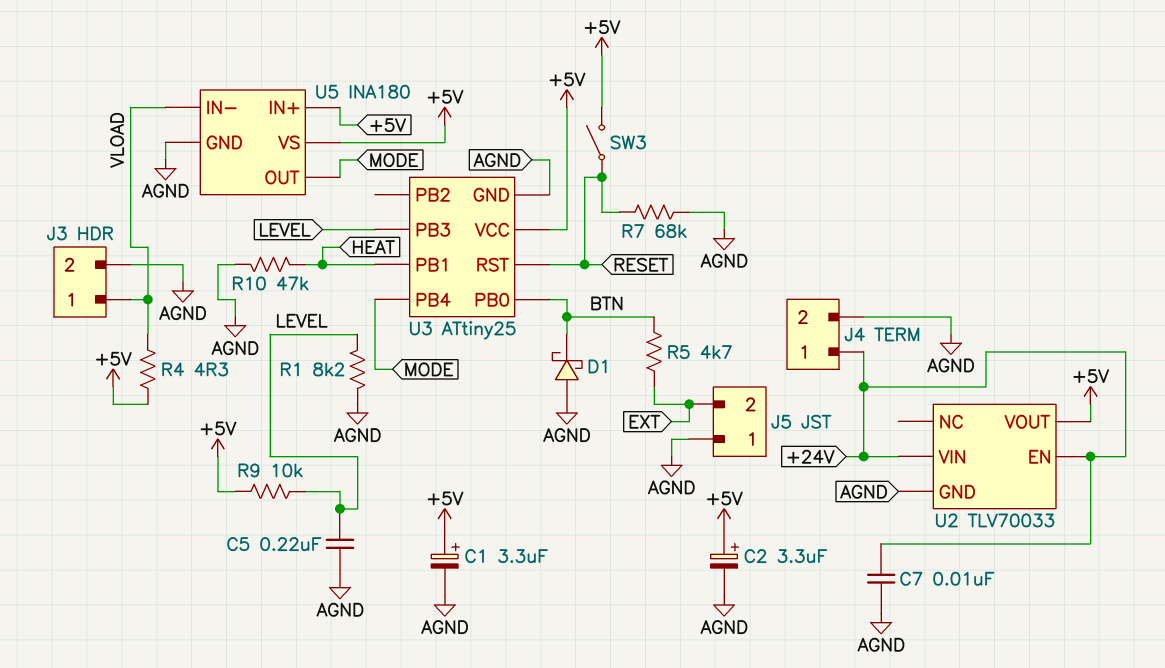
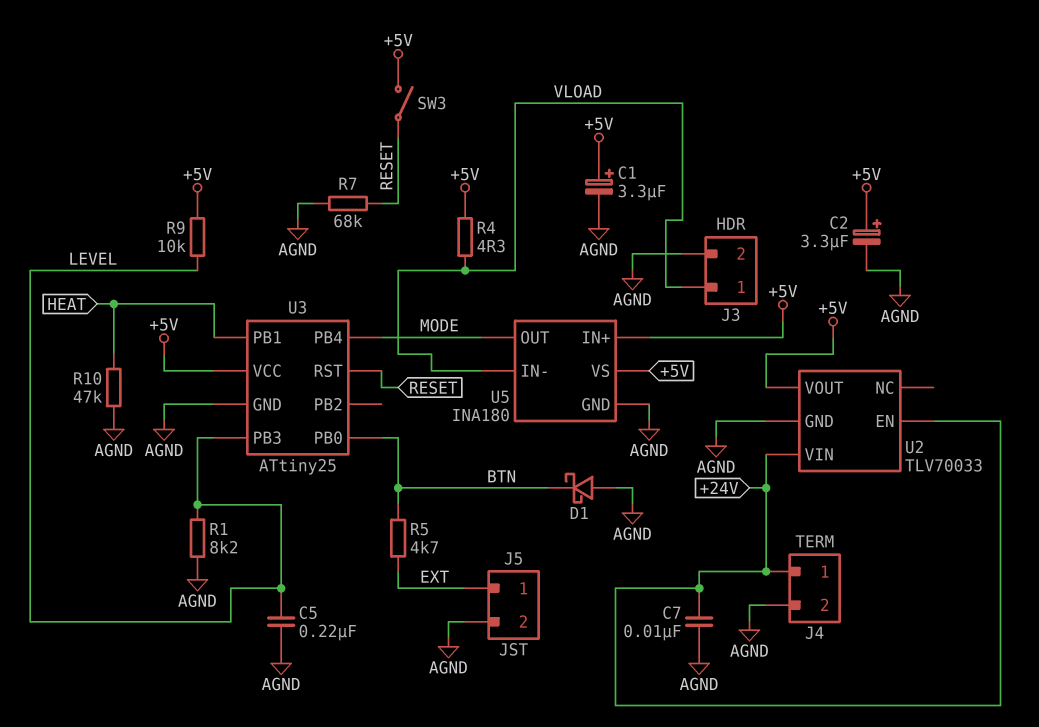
J5 pin 1: AGND -> EXT
J5 pin 2: EXT -> AGND

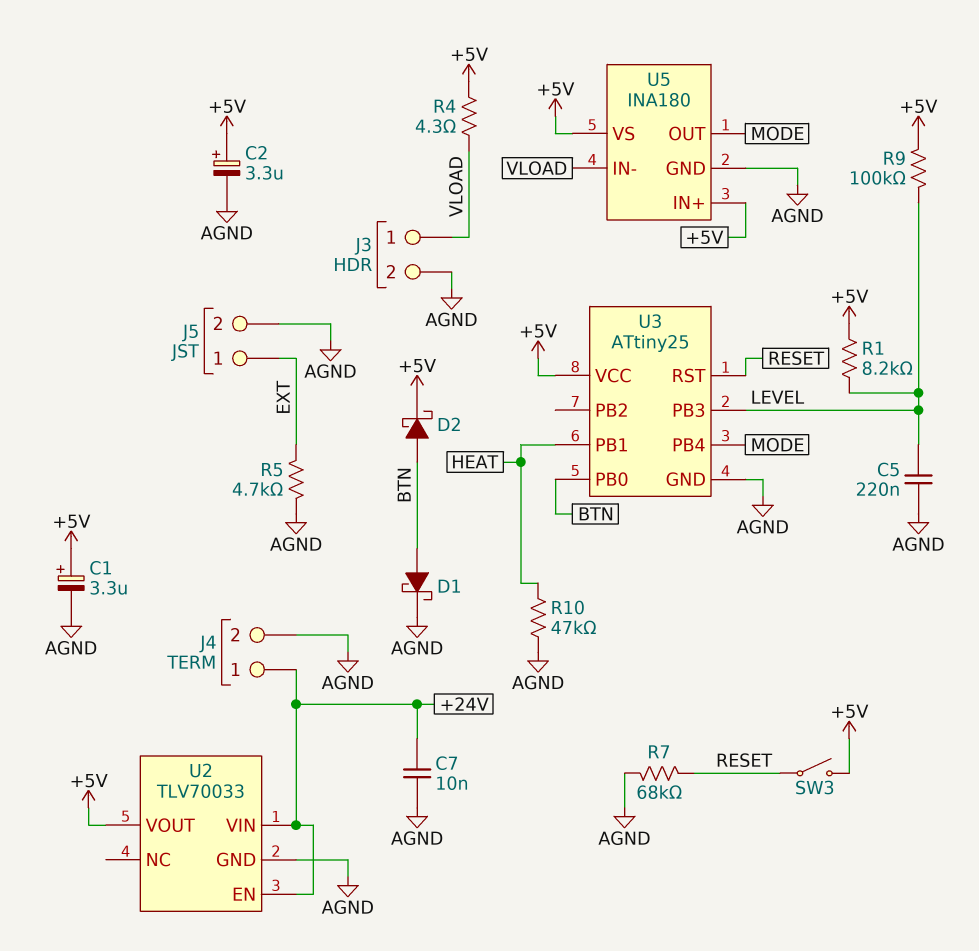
D1: schottky (A AGND, K BTN) -> schottky (A BTN, K AGND)
D2: none -> schottky (A BTN, K +5V)
R1: 8.2k (AGND, LEVEL) -> 8.2k (+5V, LEVEL)
R5: 4.7k (BTN, EXT) -> 4.7k (AGND, EXT)
R9: 10k (+5V, LEVEL) -> 100k (+5V, LEVEL)

